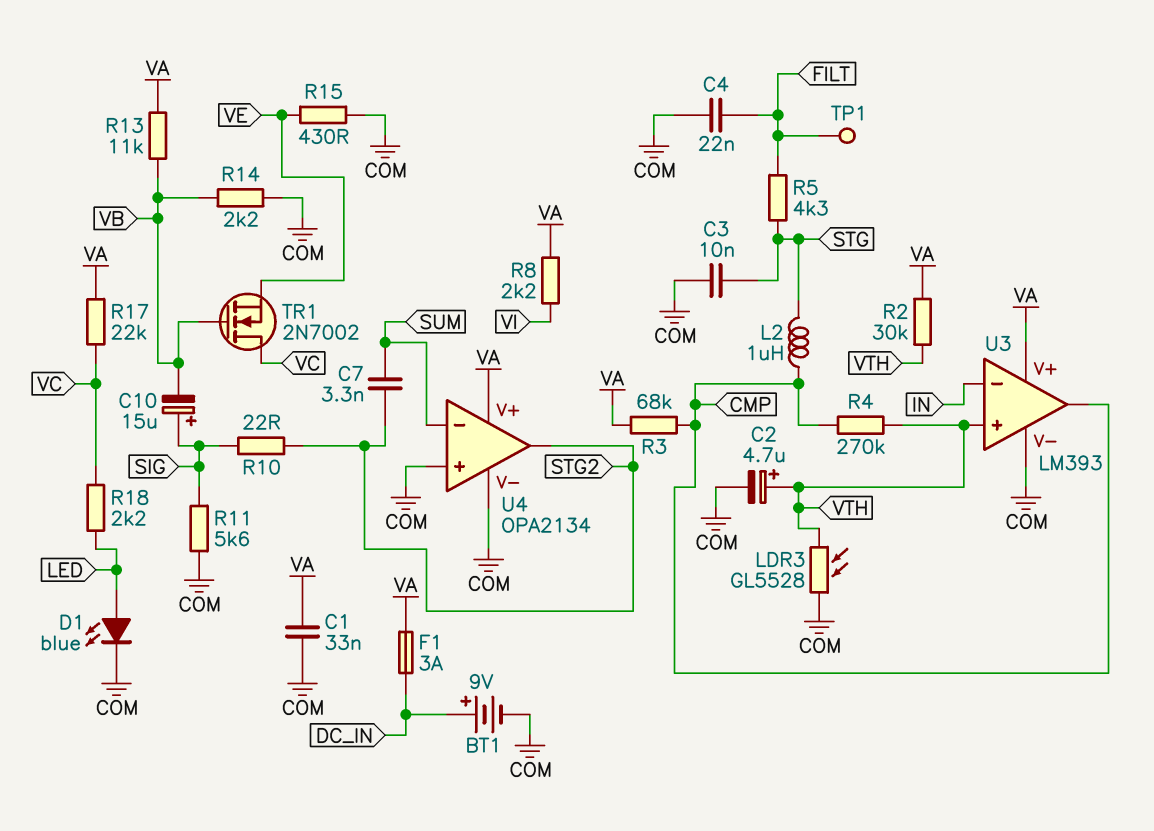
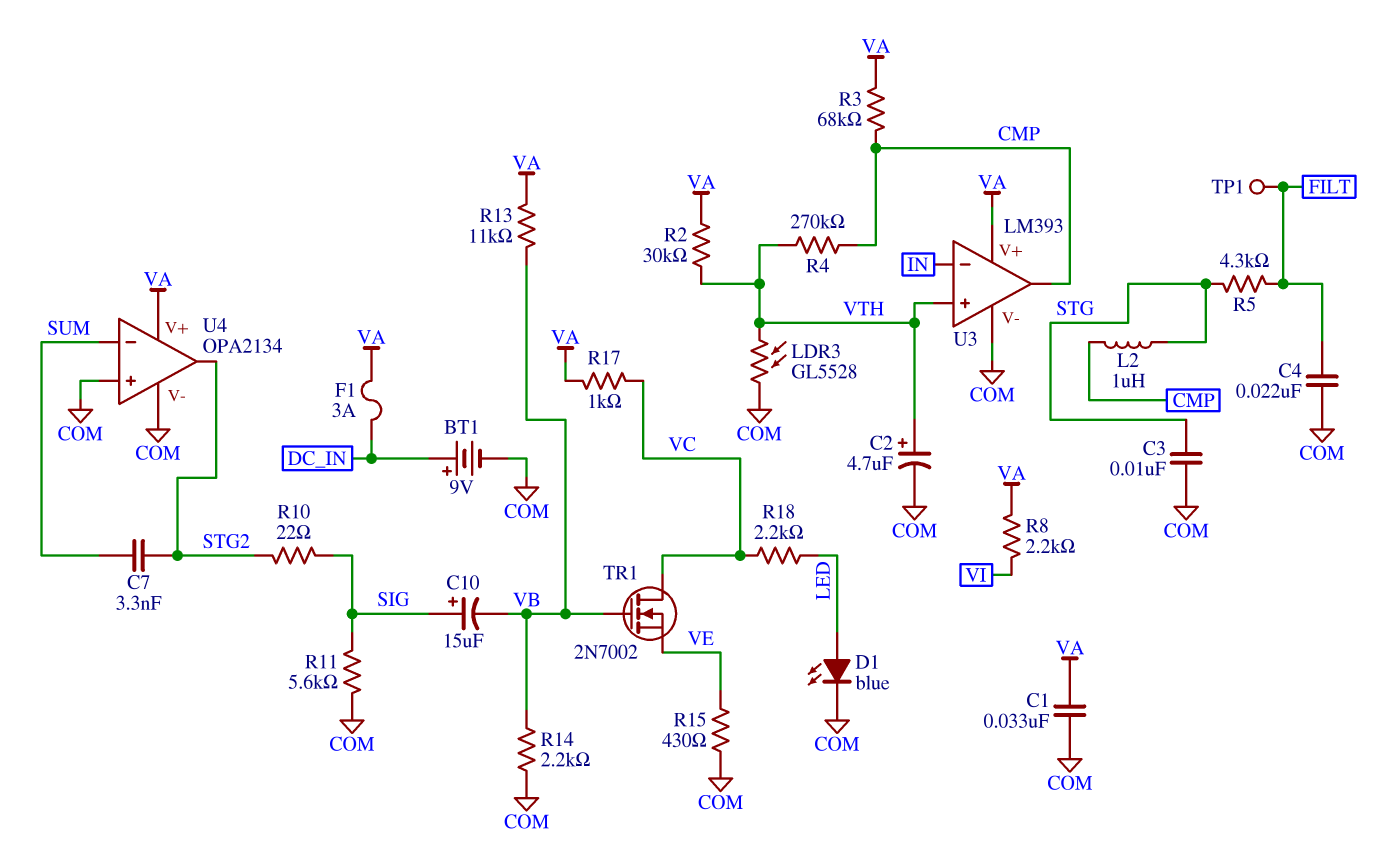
R17: 22k (VA, VC) -> 1k (VA, VC)

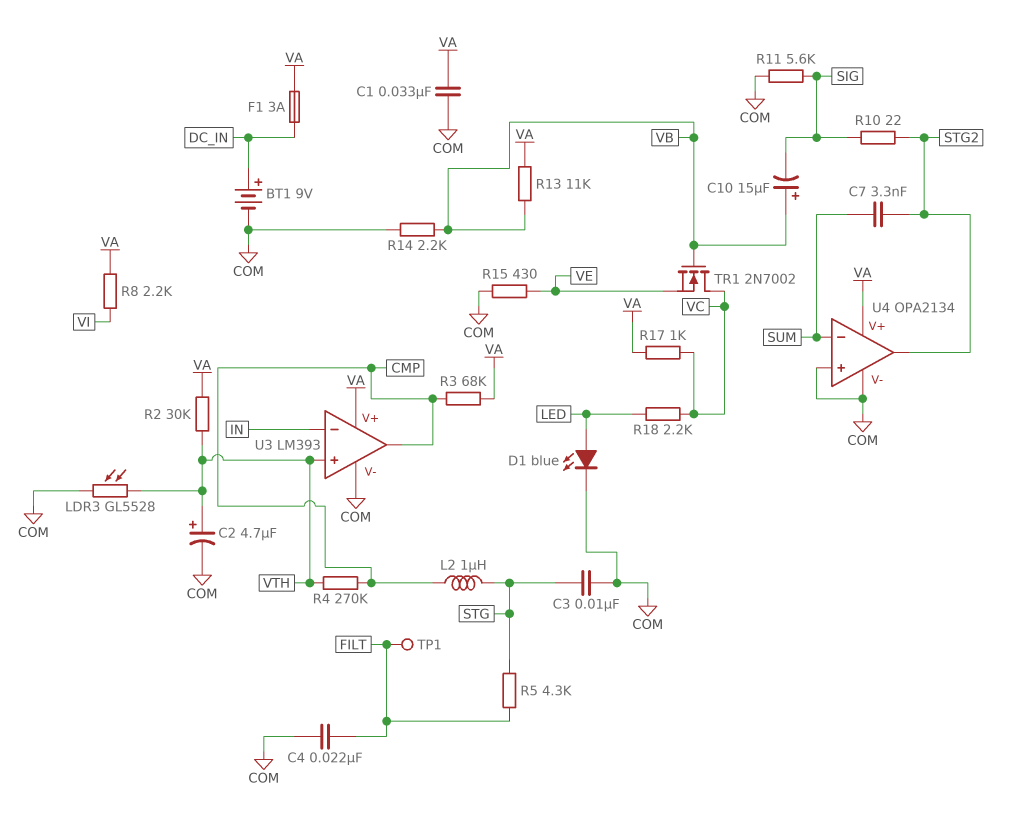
C10: 15uF (plus SIG, minus VB) -> 15uF (plus VB, minus SIG)

